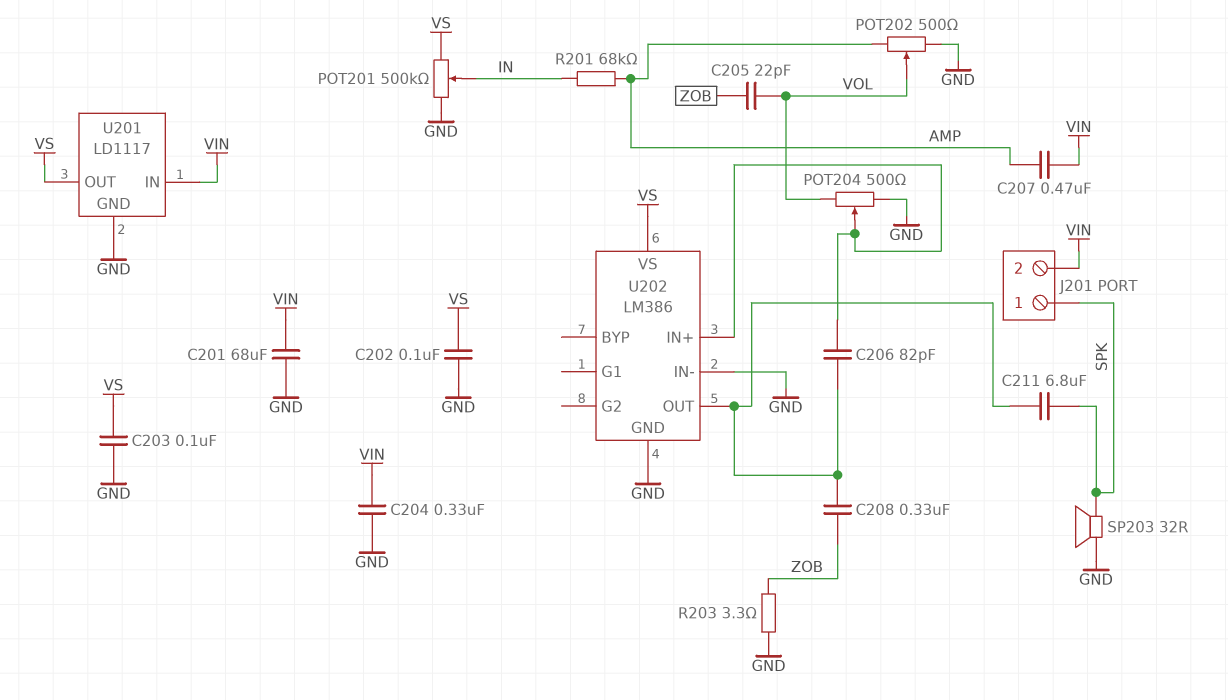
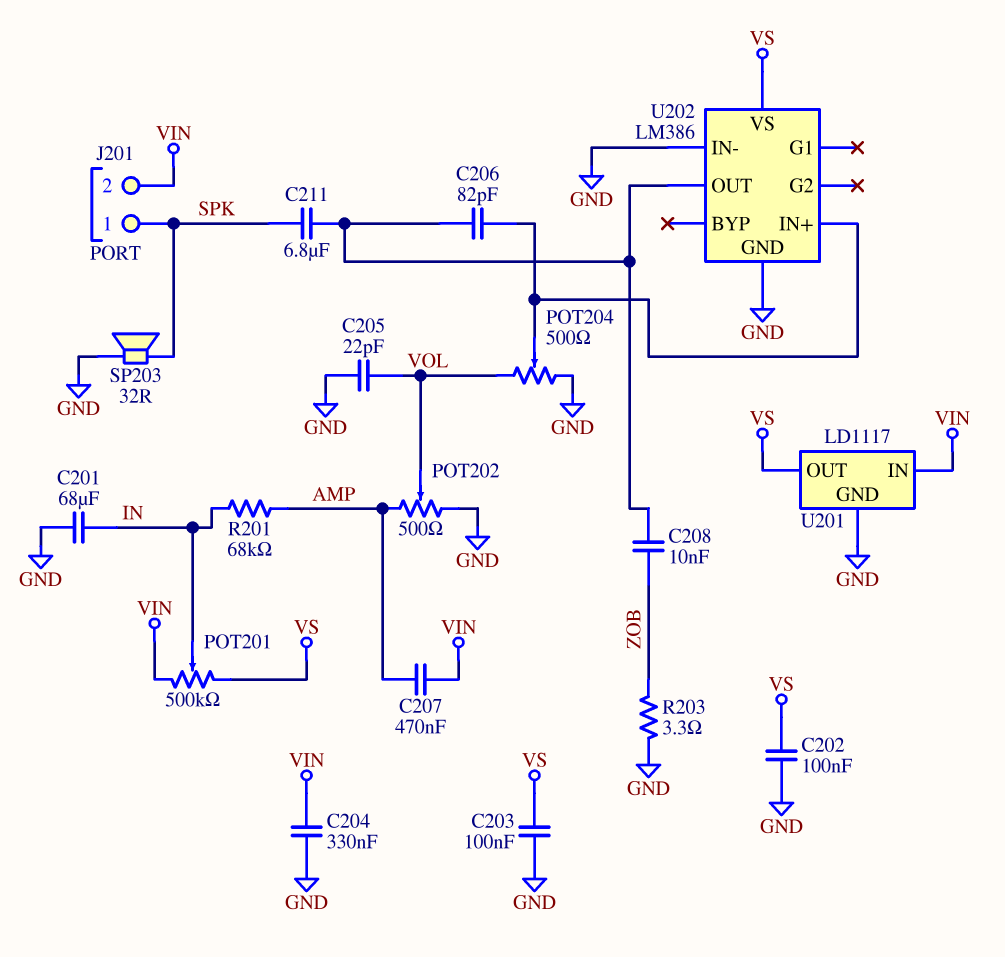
C201: 68uF (GND, VIN) -> 68uF (GND, IN)
C205: 22pF (VOL, ZOB) -> 22pF (GND, VOL)
C208: 330nF (U202/OUT, ZOB) -> 10nF (U202/OUT, ZOB)
POT201: 500k (GND, VS, wiper IN) -> 500k (VIN, VS, wiper IN)

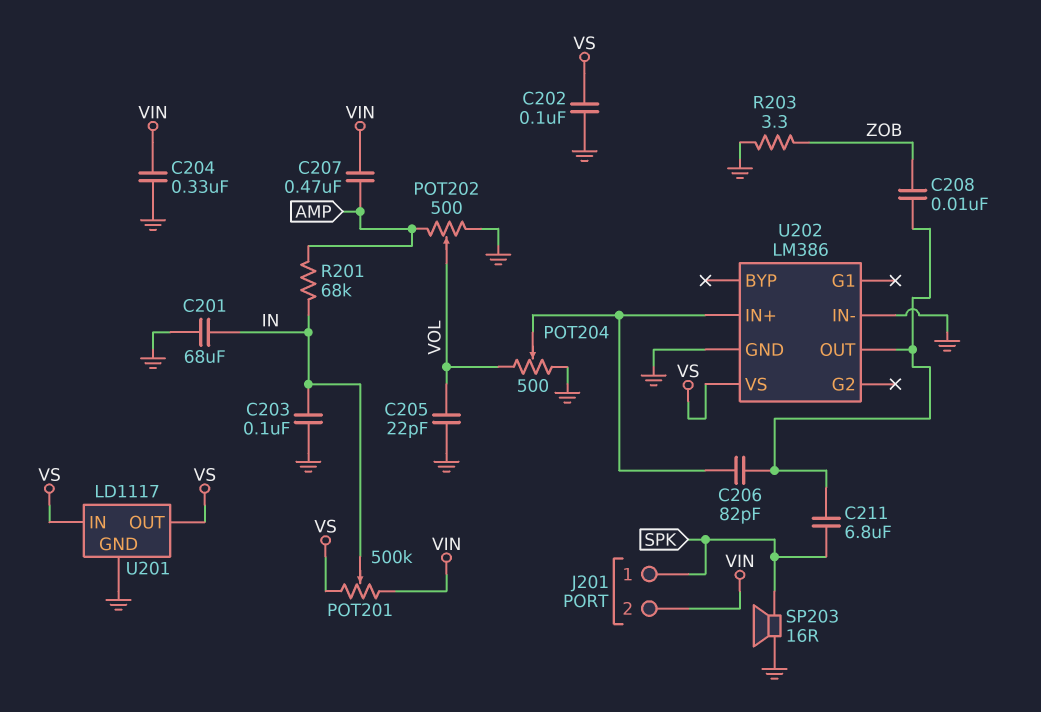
C203: 100nF (GND, VS) -> 100nF (GND, IN)
SP203: speaker 32R (GND, SPK) -> speaker 16R (GND, SPK)
U201 pin IN: VIN -> VS

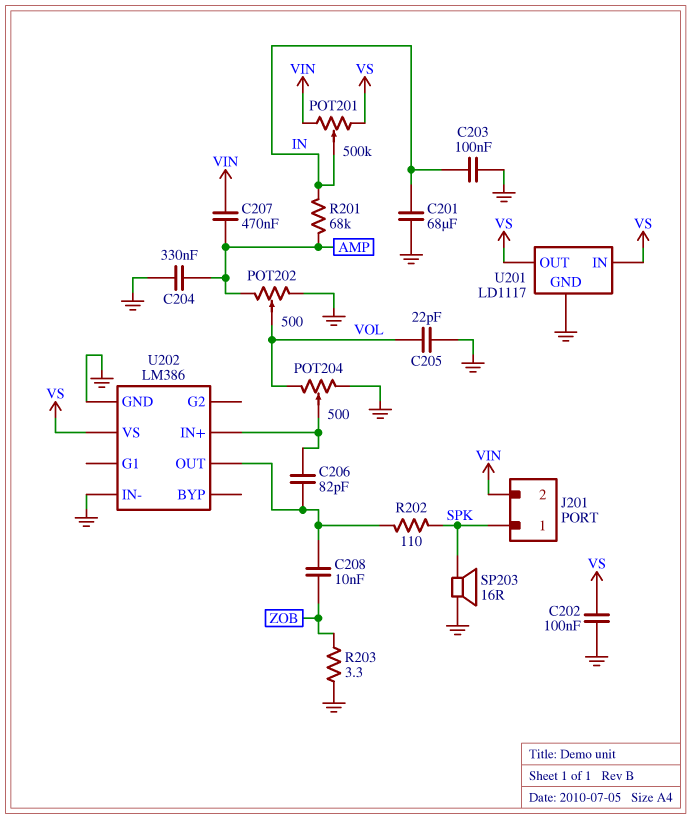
C204: 330nF (GND, VIN) -> 330nF (AMP, GND)
C211: 6.8uF (SPK, U202/OUT) -> none
R202: none -> 110 (SPK, U202/OUT)

